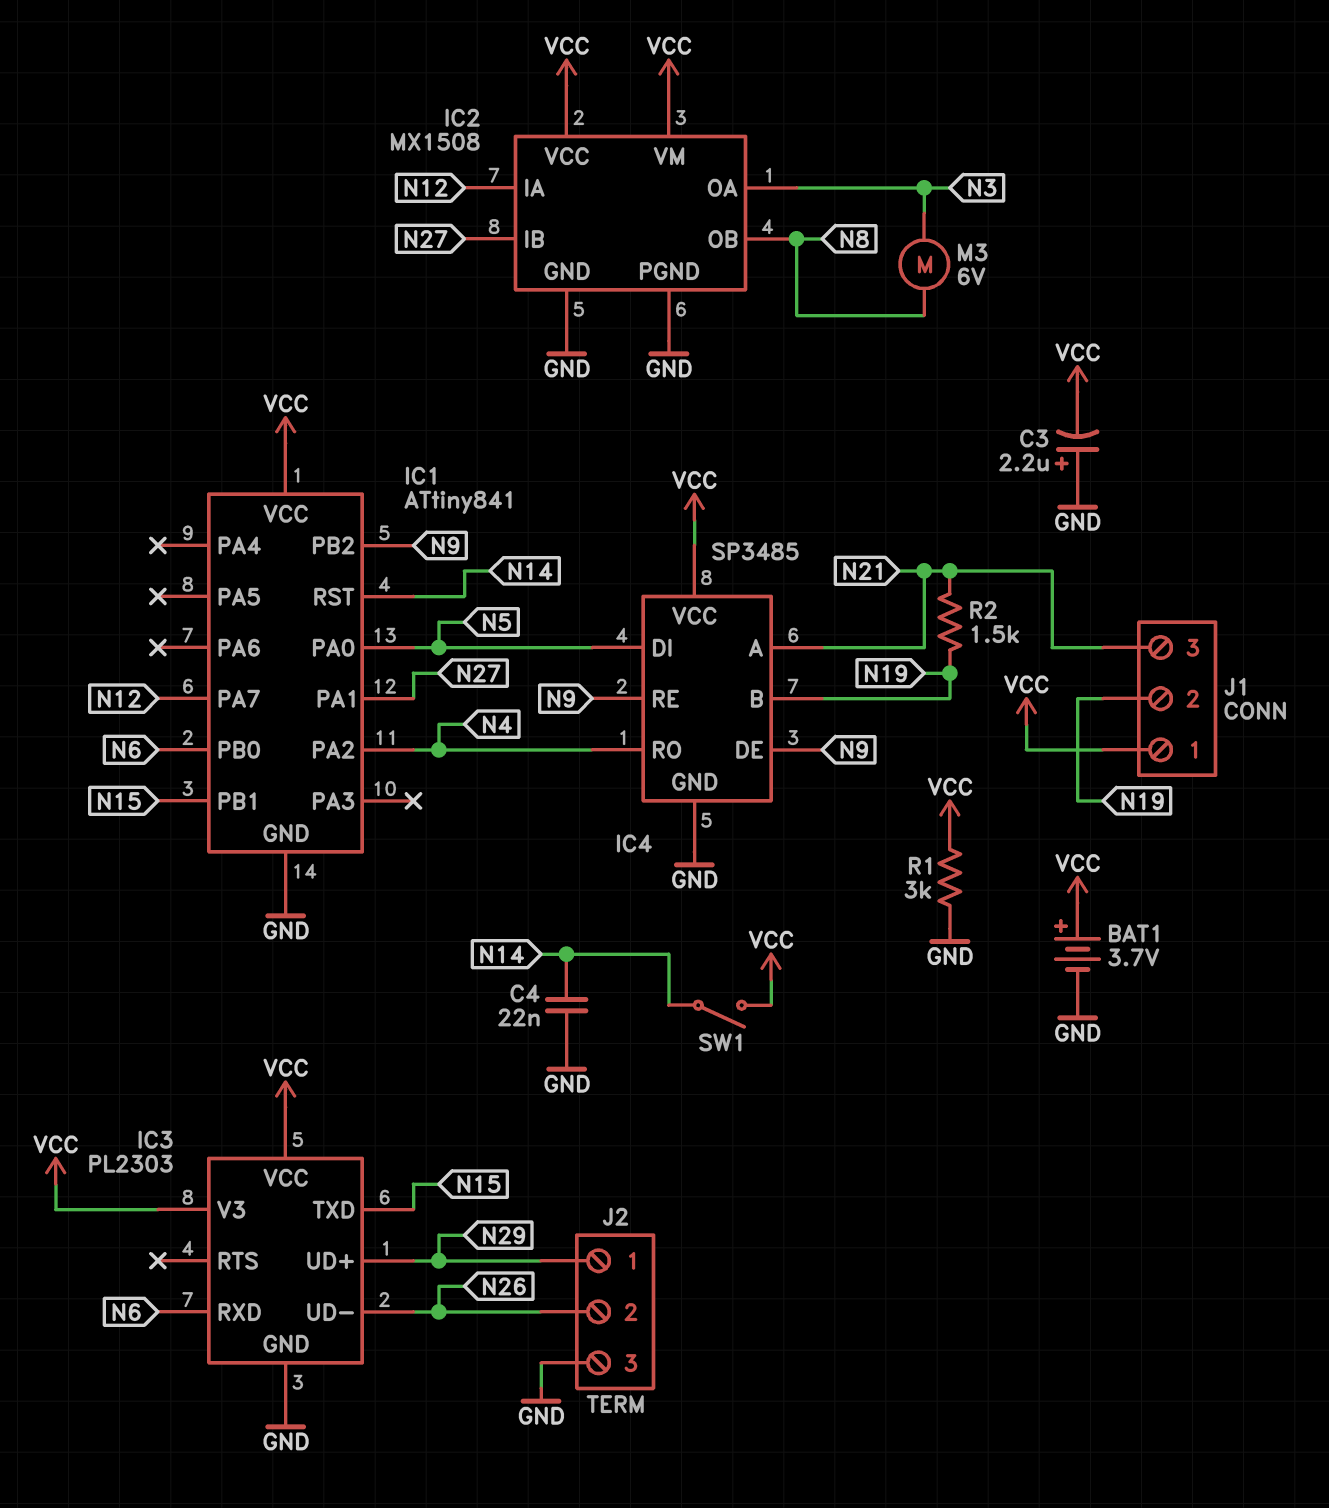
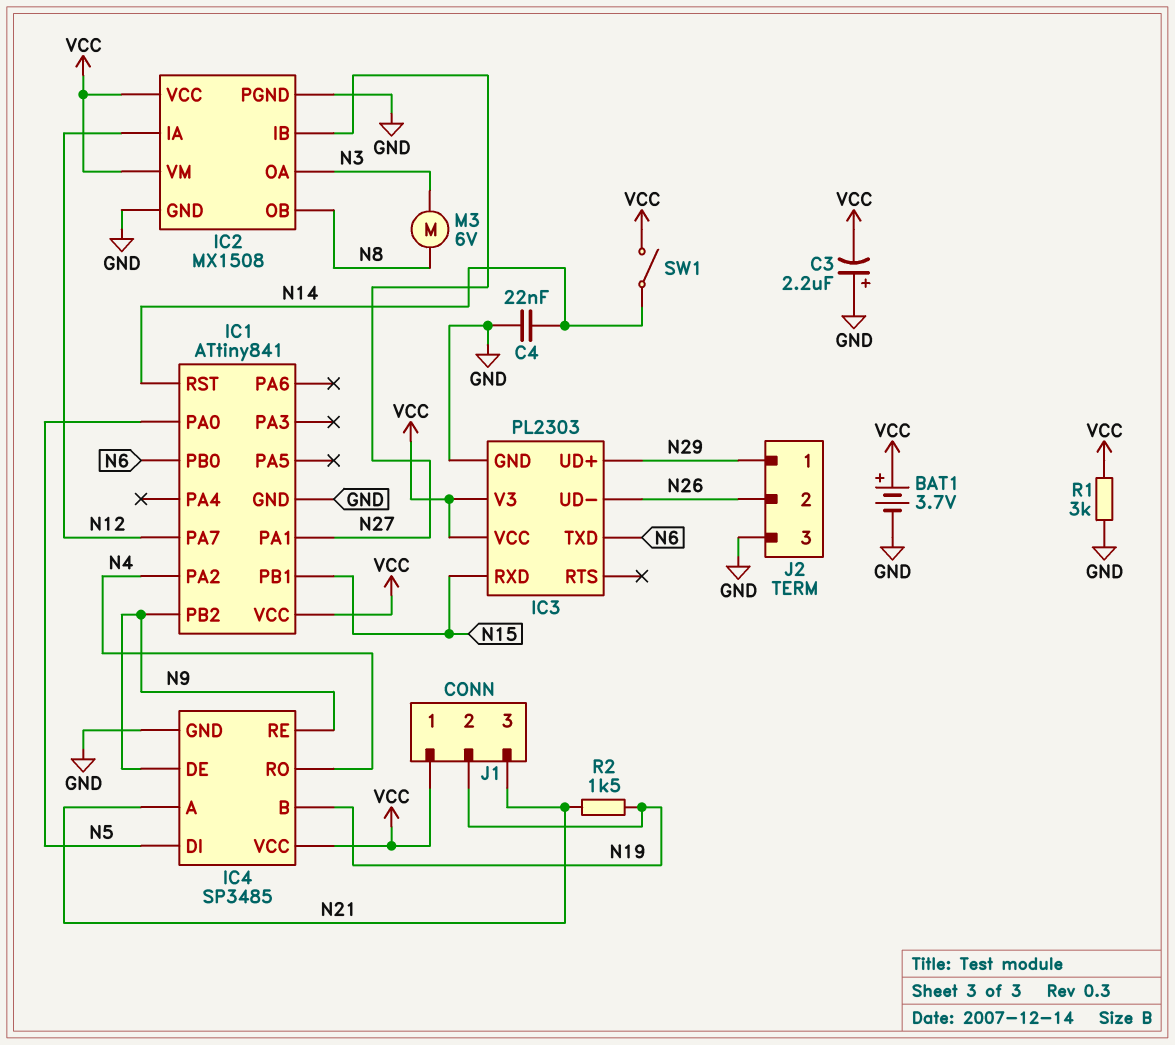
IC3 pin RXD: N6 -> N15
IC3 pin TXD: N15 -> N6

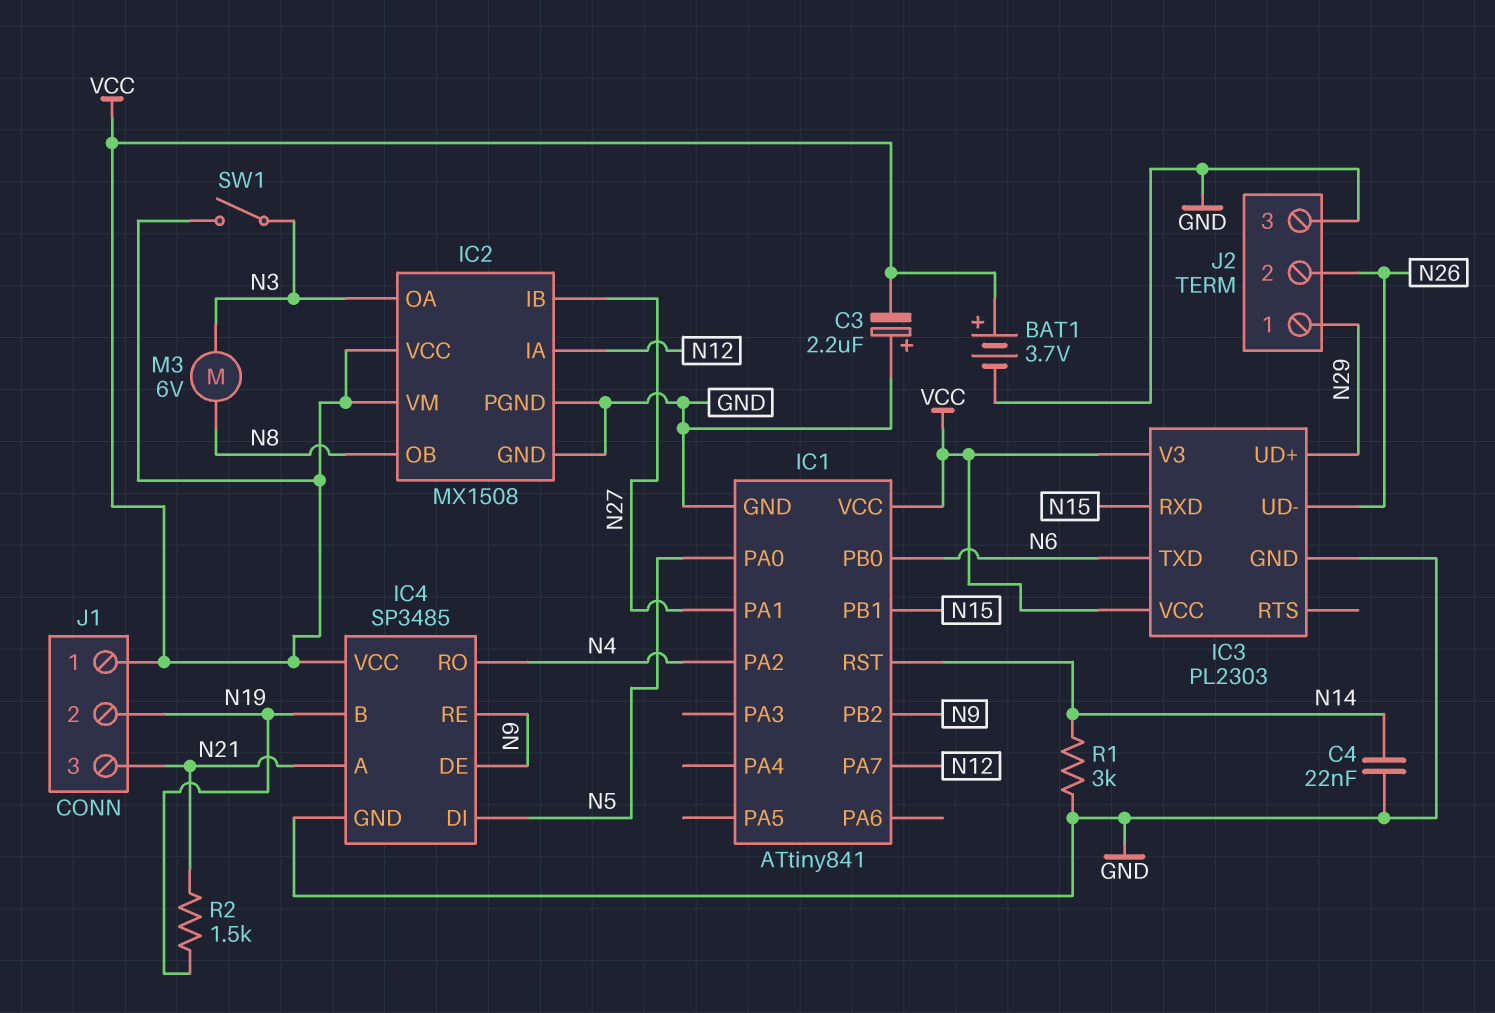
R1: 3k (GND, VCC) -> 3k (GND, N14)
SW1: switch (N14, VCC) -> switch (N3, VCC)

